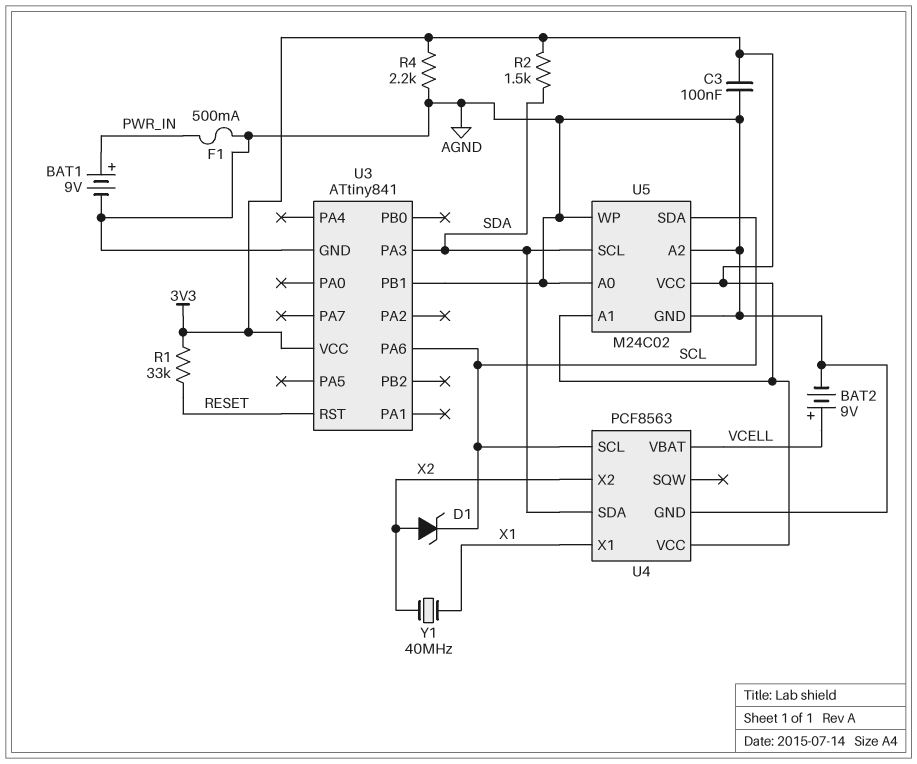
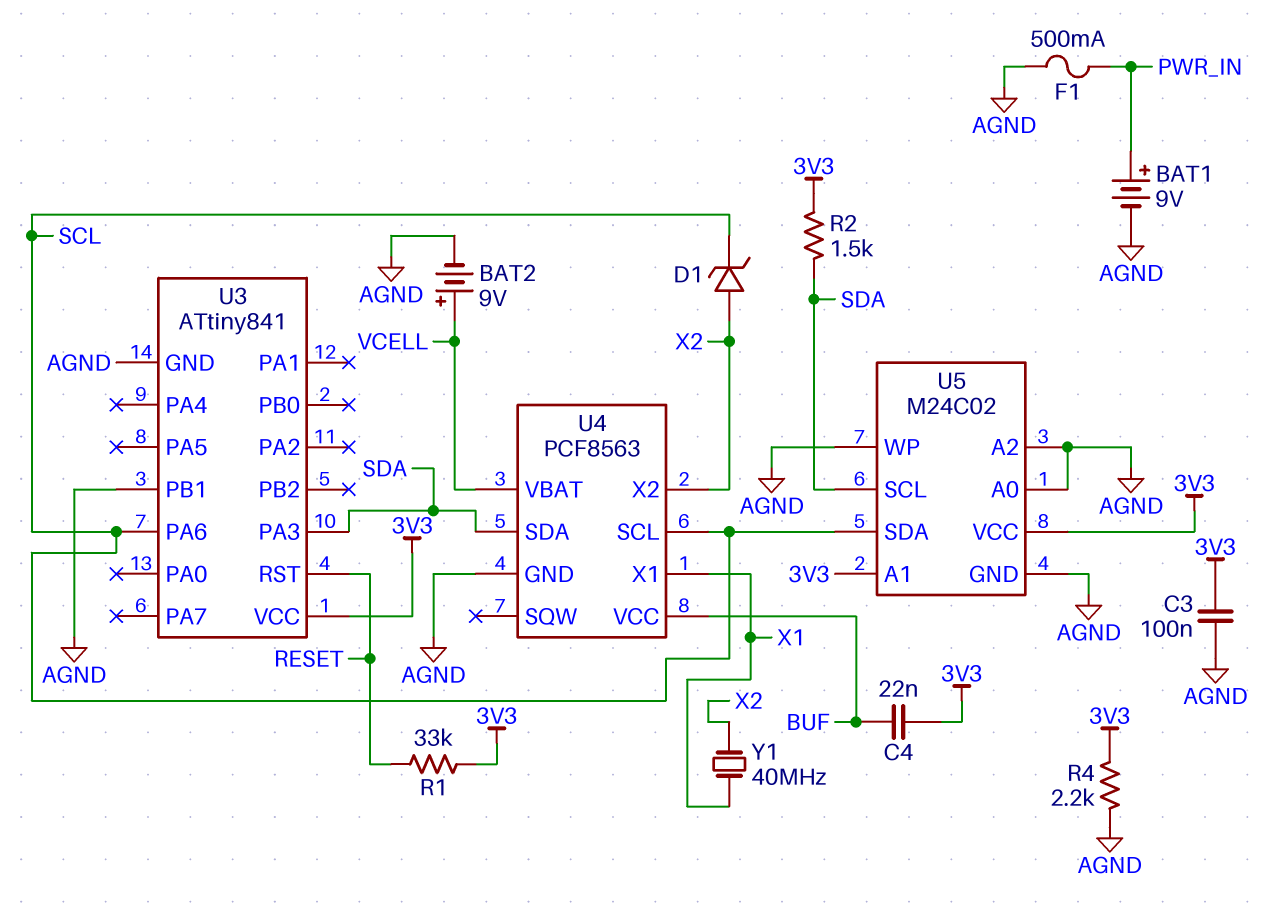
C4: none -> 22nF (3V3, BUF)
U4 pin VCC: 3V3 -> BUF

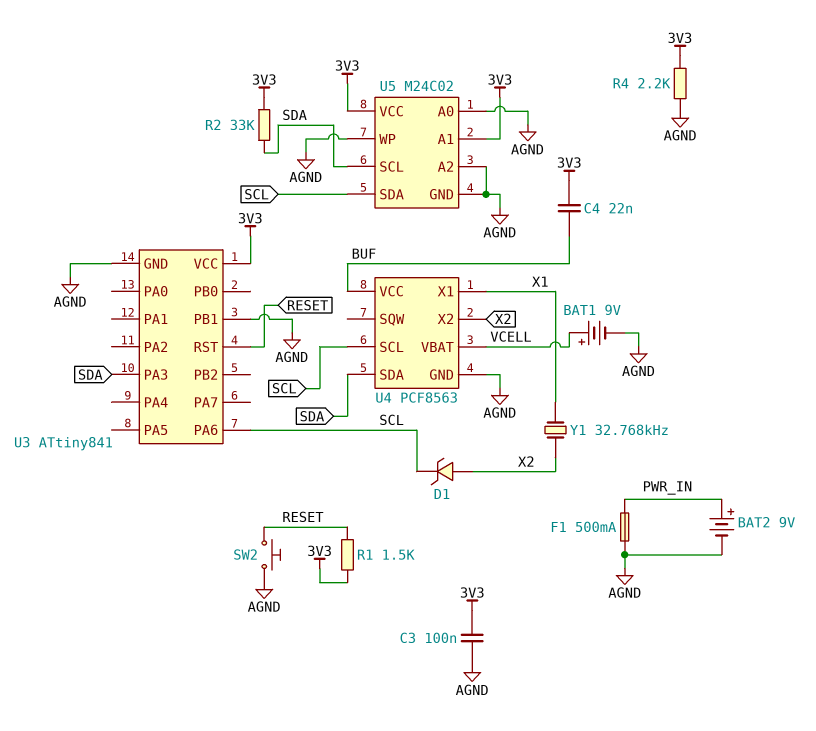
BAT1: 9V (plus PWR_IN, minus AGND) -> 9V (plus VCELL, minus AGND)
BAT2: 9V (plus VCELL, minus AGND) -> 9V (plus PWR_IN, minus AGND)
R1: 33k (3V3, RESET) -> 1.5k (3V3, RESET)
R2: 1.5k (3V3, SDA) -> 33k (3V3, SDA)
SW2: none -> button (AGND, RESET)
Y1: 40MHz (X1, X2) -> 32.768kHz (X1, X2)

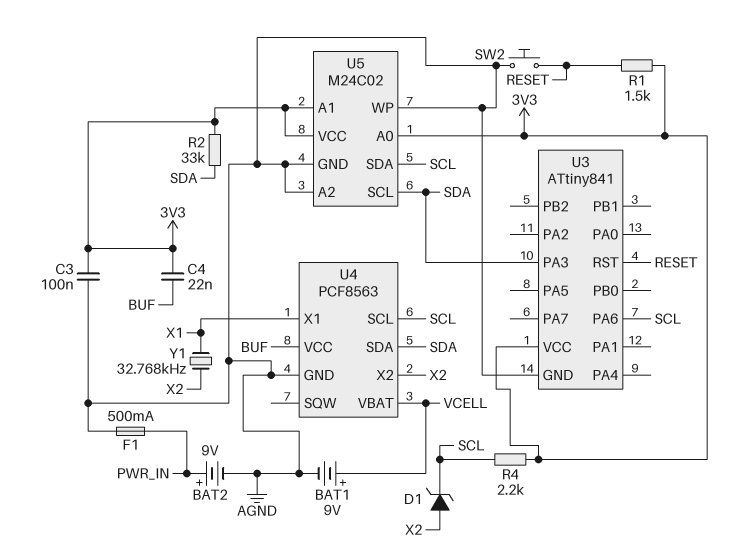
R4: 2.2k (3V3, AGND) -> 2.2k (3V3, SCL)
U3 pin PB1: AGND -> none
U5 pin A0: AGND -> 3V3

